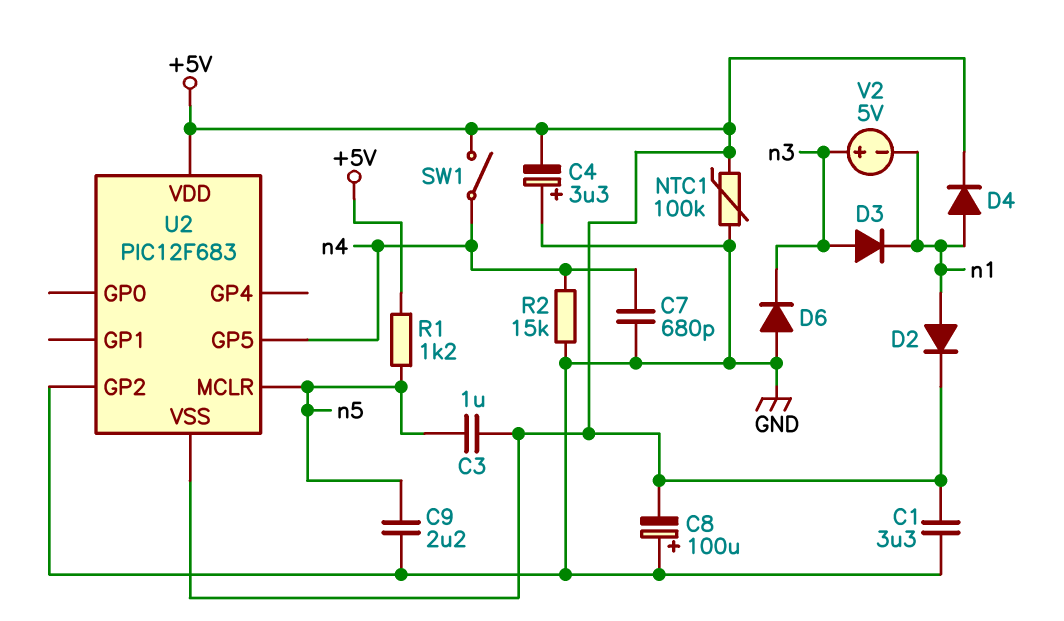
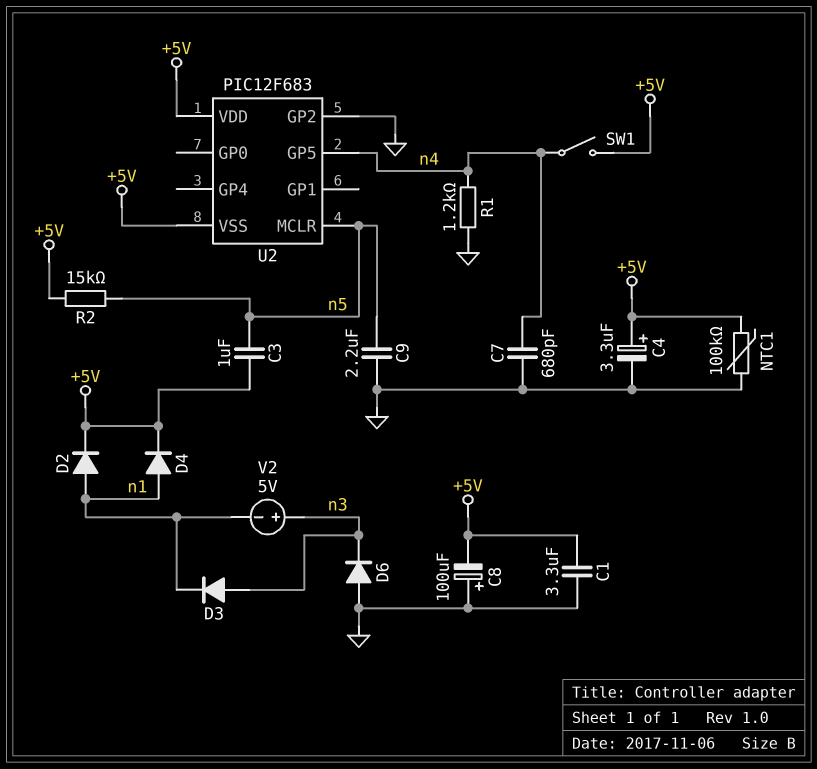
C4: 3.3uF (plus GND, minus +5V) -> 3.3uF (plus +5V, minus GND)
R1: 1.2k (+5V, n5) -> 1.2k (GND, n4)
R2: 15k (GND, n4) -> 15k (+5V, n5)

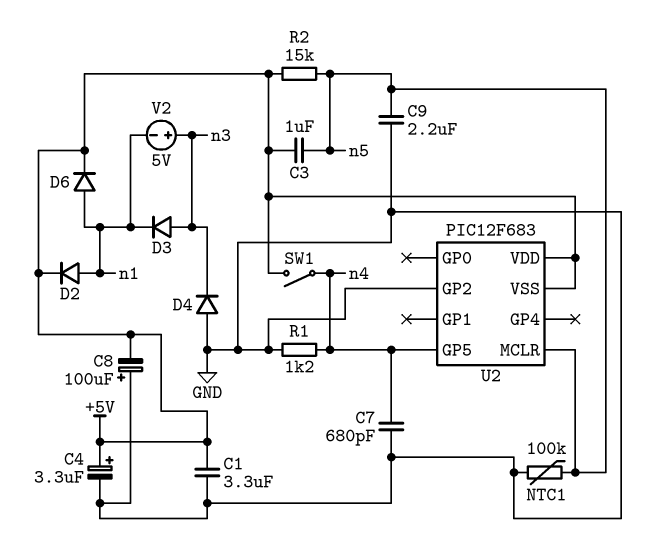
D4: diode (A n1, K +5V) -> diode (A GND, K n3)
D6: diode (A GND, K n3) -> diode (A n1, K +5V)
NTC1: 100k (+5V, GND) -> 100k (GND, n5)

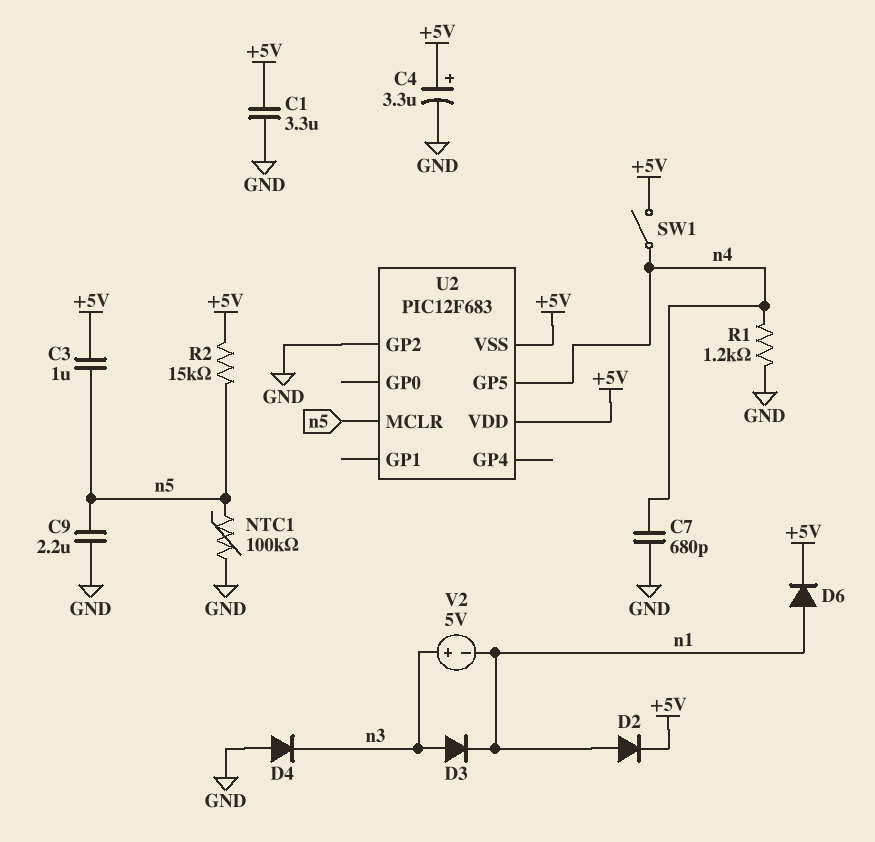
C8: 100uF (plus GND, minus +5V) -> none

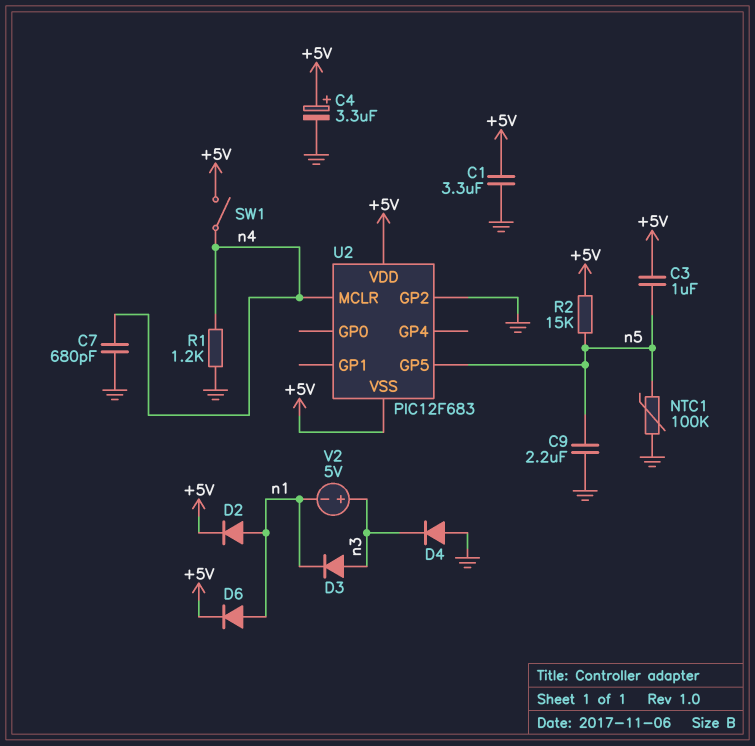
U2 pin GP5: n4 -> n5
U2 pin MCLR: n5 -> n4

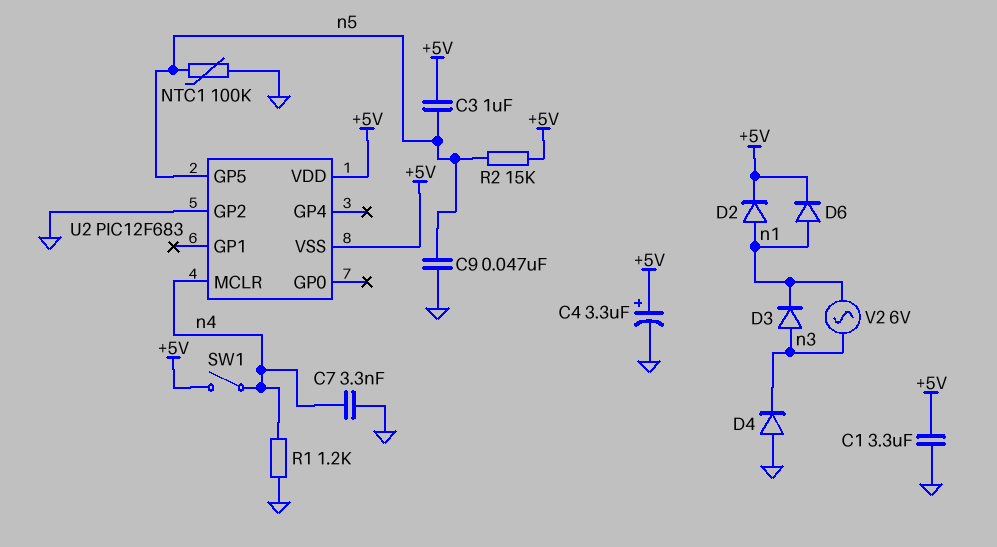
C7: 680pF (GND, n4) -> 3.3nF (GND, n4)
C9: 2.2uF (GND, n5) -> 47nF (GND, n5)
V2: 5V (plus n3, minus n1) -> AC 6V (n1, n3)

